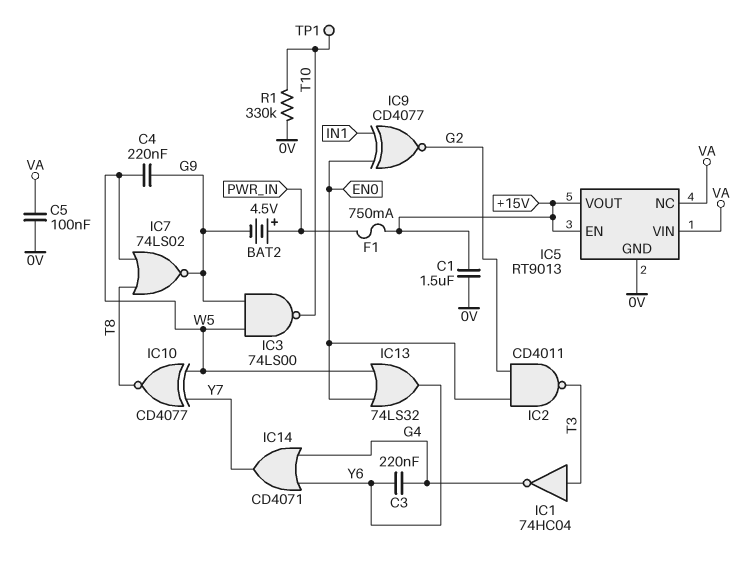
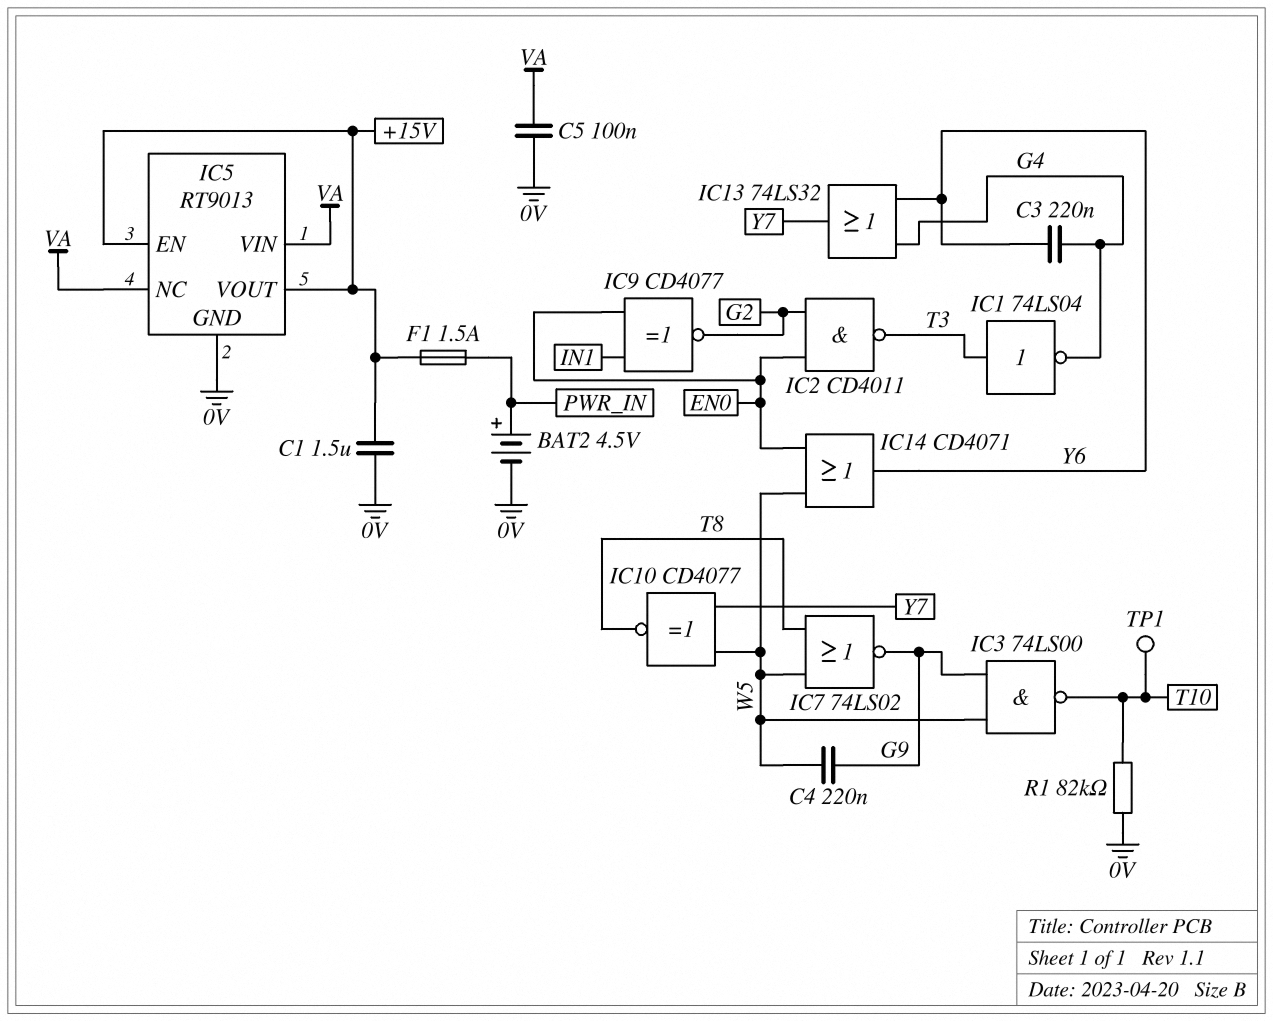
BAT2: 4.5V (plus PWR_IN, minus G9) -> 4.5V (plus PWR_IN, minus 0V)
F1: 750mA (+15V, PWR_IN) -> 1.5A (+15V, PWR_IN)
IC1: NOT 74HC04 (in T3, out G4) -> NOT 74LS04 (in T3, out G4)
IC13: OR 74LS32 (in EN0, in W5, out Y6) -> OR 74LS32 (in G4, in Y6, out Y7)
IC14: OR CD4071 (in G4, in Y6, out Y7) -> OR CD4071 (in EN0, in W5, out Y6)
R1: 330k (0V, T10) -> 82k (0V, T10)

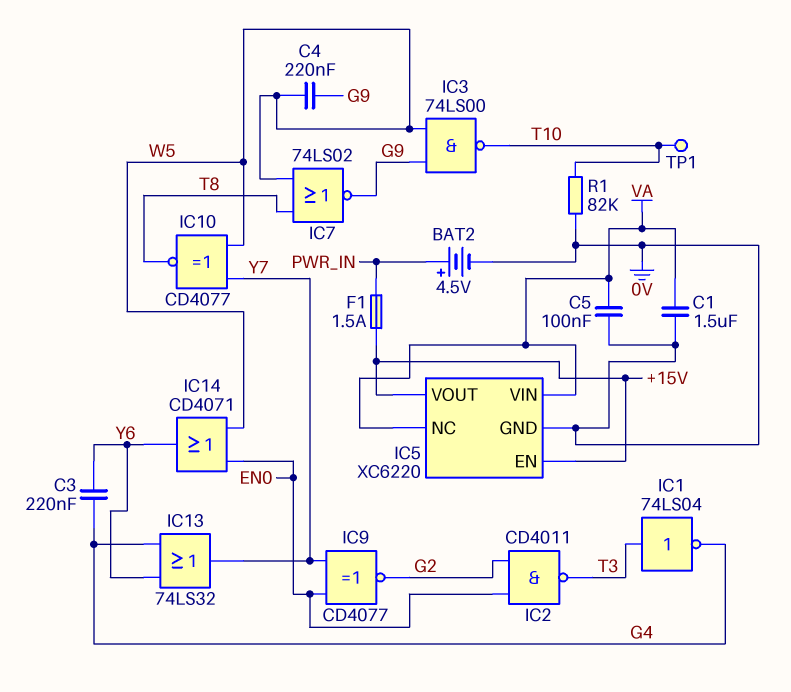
C1: 1.5uF (+15V, 0V) -> 1.5uF (0V, VA)
IC5: RT9013 -> XC6220
IC9: XNOR CD4077 (in EN0, in IN1, out G2) -> XNOR CD4077 (in EN0, in Y7, out G2)

